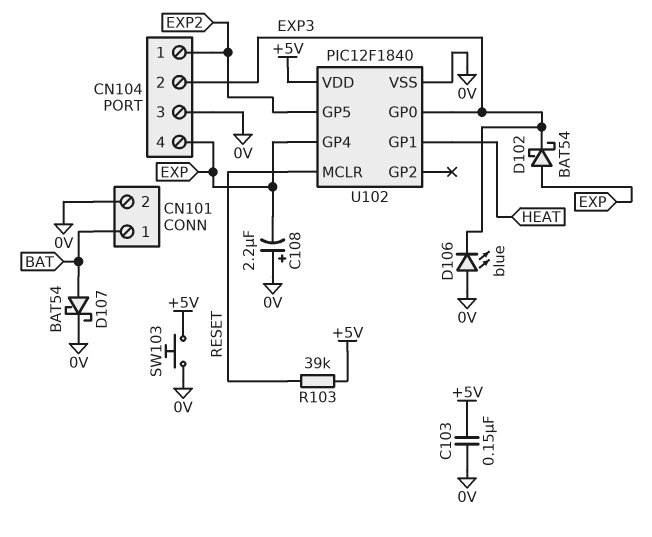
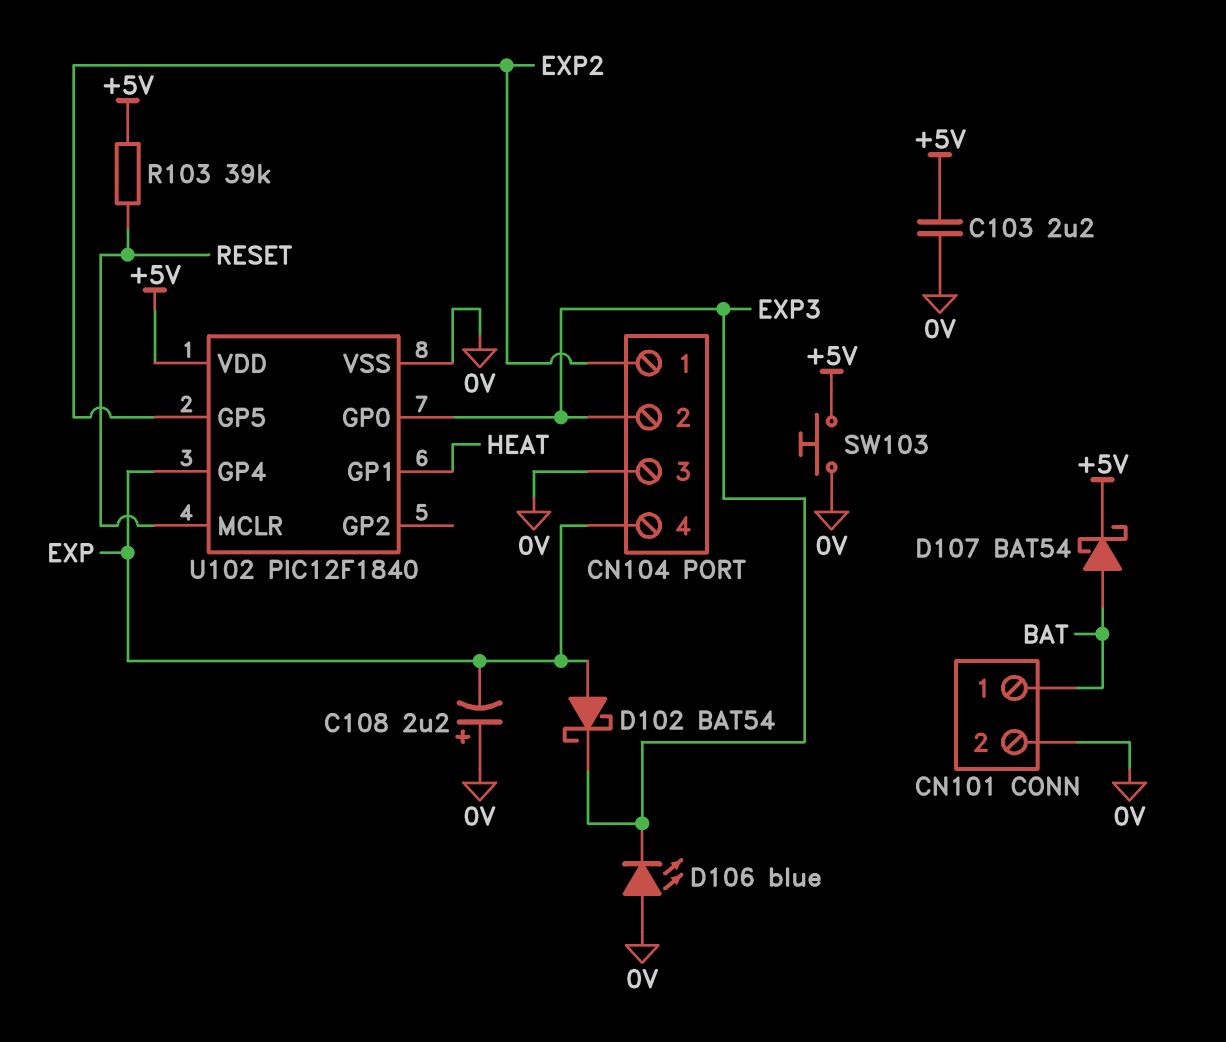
C103: 150nF (+5V, 0V) -> 2.2uF (+5V, 0V)
D107: schottky BAT54 (A BAT, K 0V) -> schottky BAT54 (A BAT, K +5V)

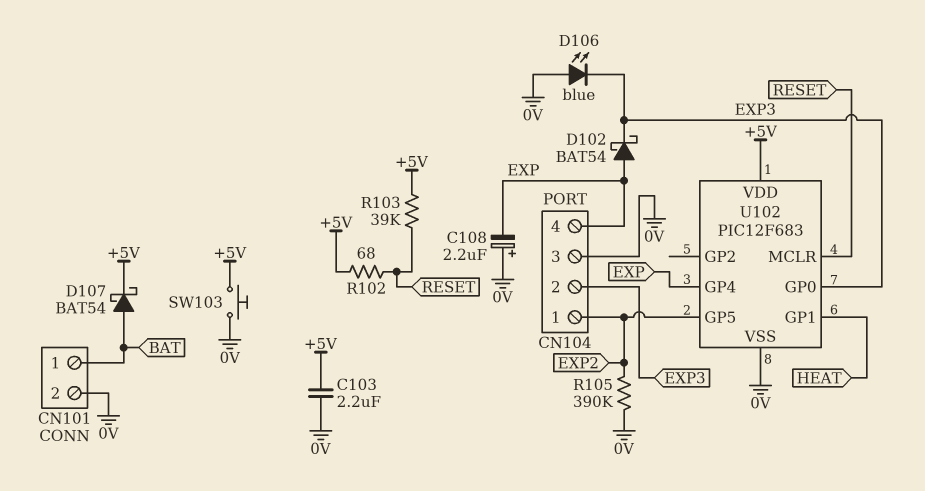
R102: none -> 68 (+5V, RESET)
R105: none -> 390k (0V, EXP2)
U102: PIC12F1840 -> PIC12F683

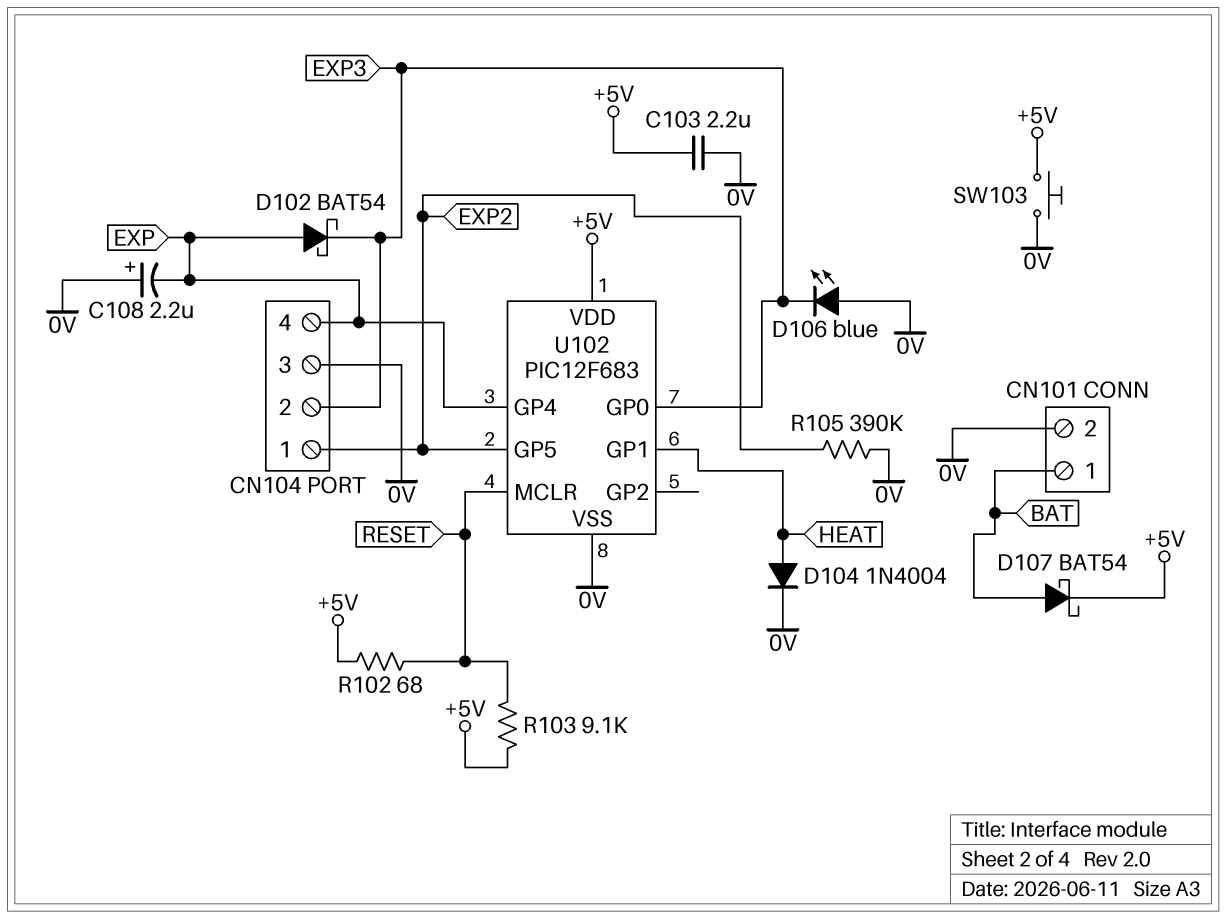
D104: none -> diode 1N4004 (A HEAT, K 0V)
R103: 39k (+5V, RESET) -> 9.1k (+5V, RESET)

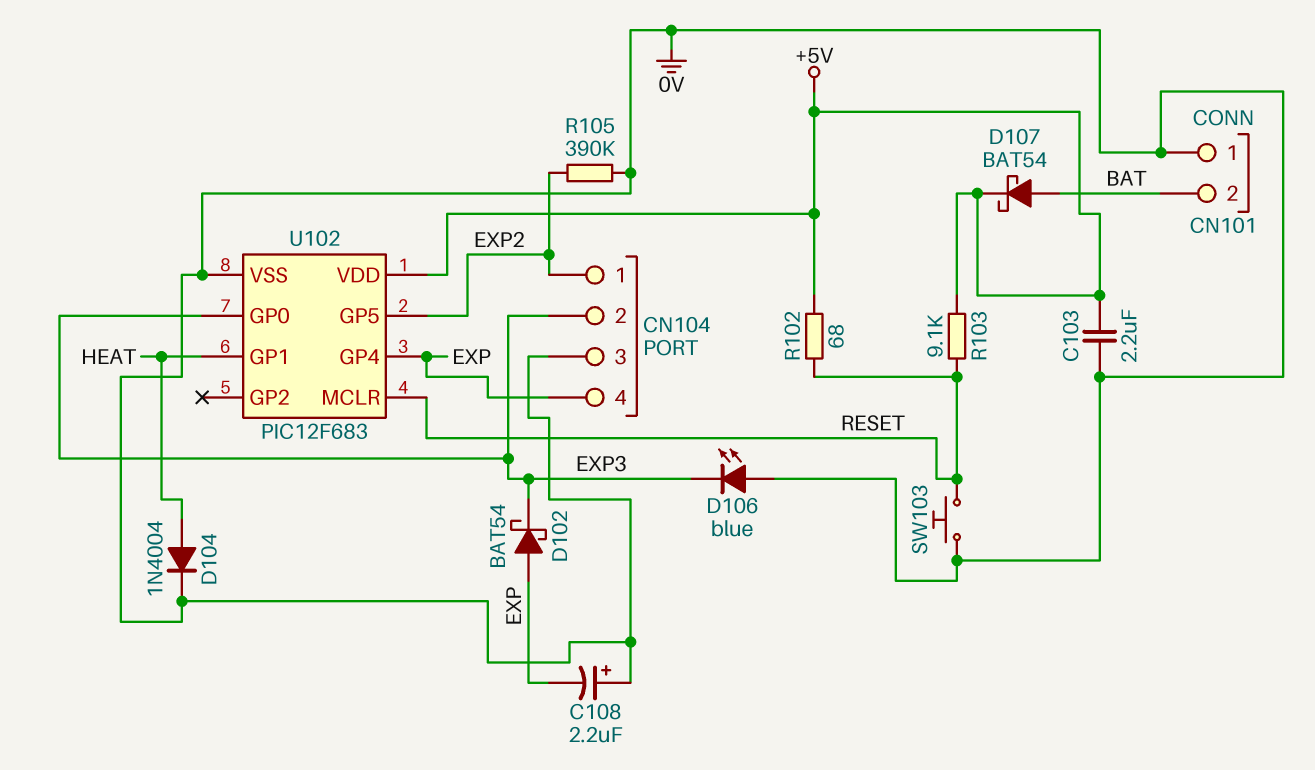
CN101 pin 1: BAT -> 0V
CN101 pin 2: 0V -> BAT
SW103: button (+5V, 0V) -> button (0V, RESET)

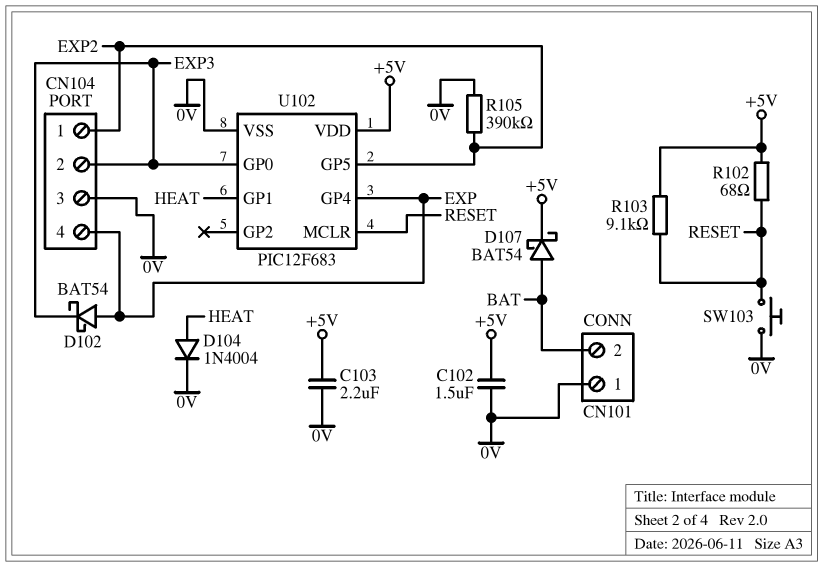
C102: none -> 1.5uF (+5V, 0V)
C108: 2.2uF (plus 0V, minus EXP) -> none
D106: LED blue (A 0V, K EXP3) -> none

